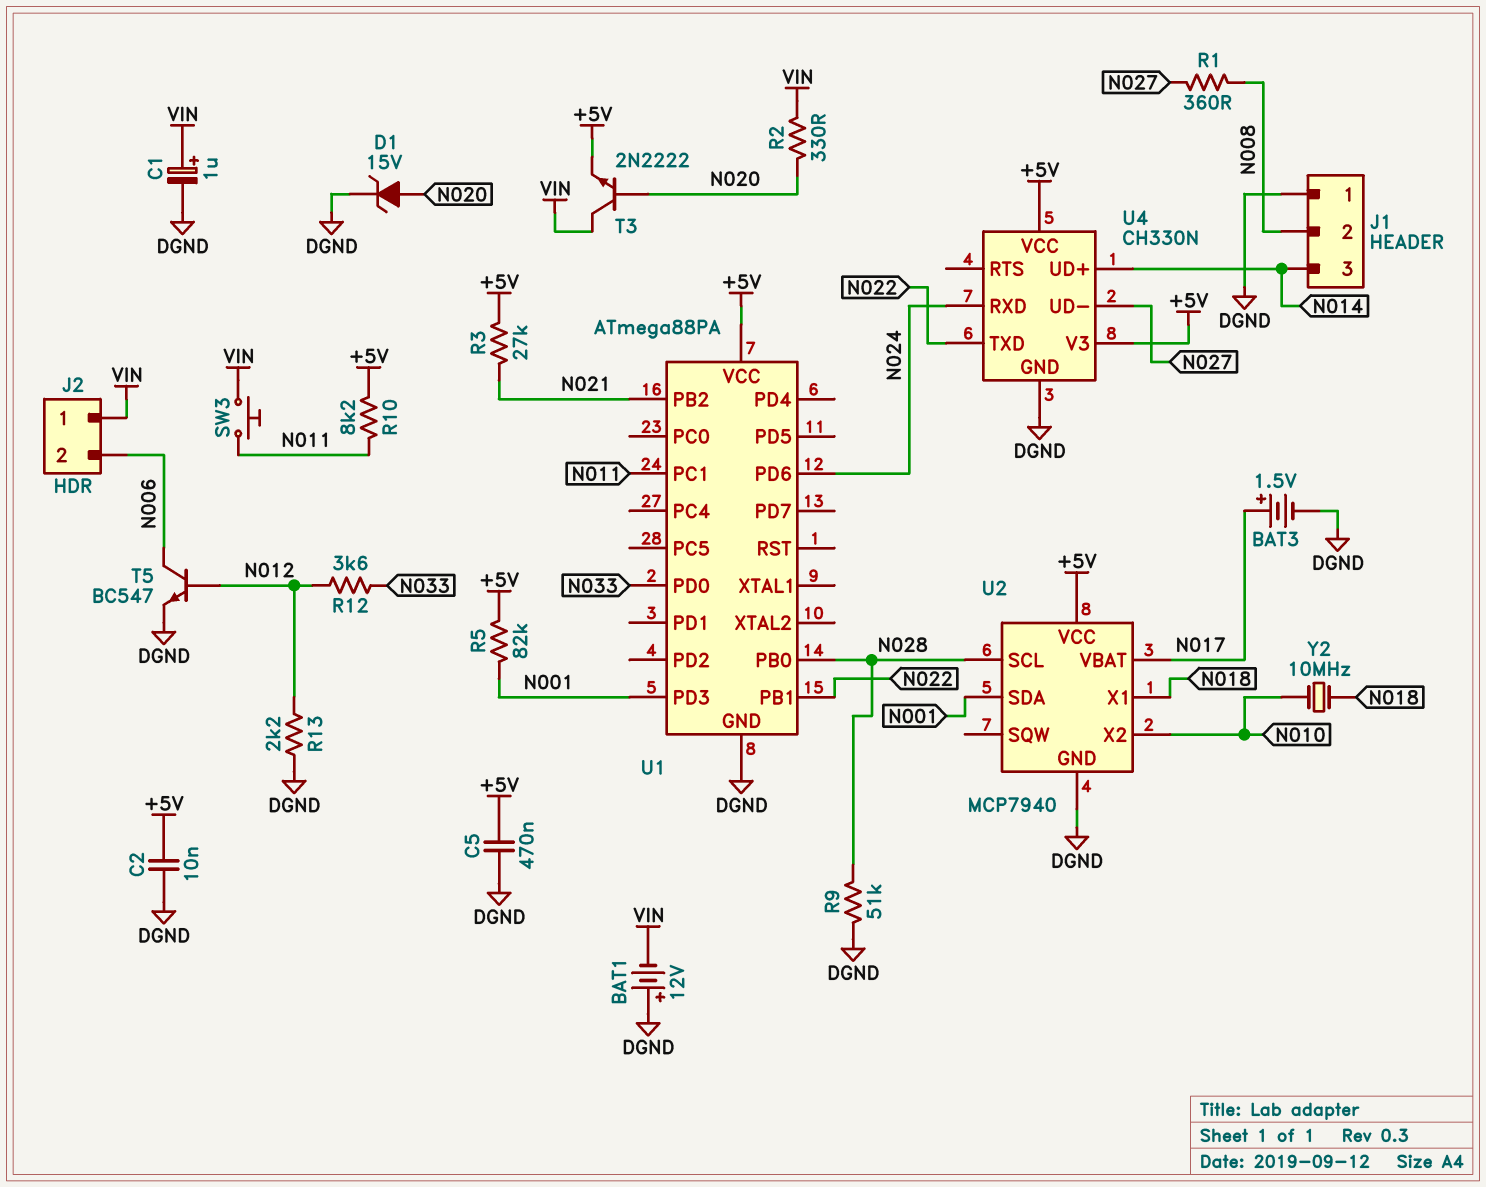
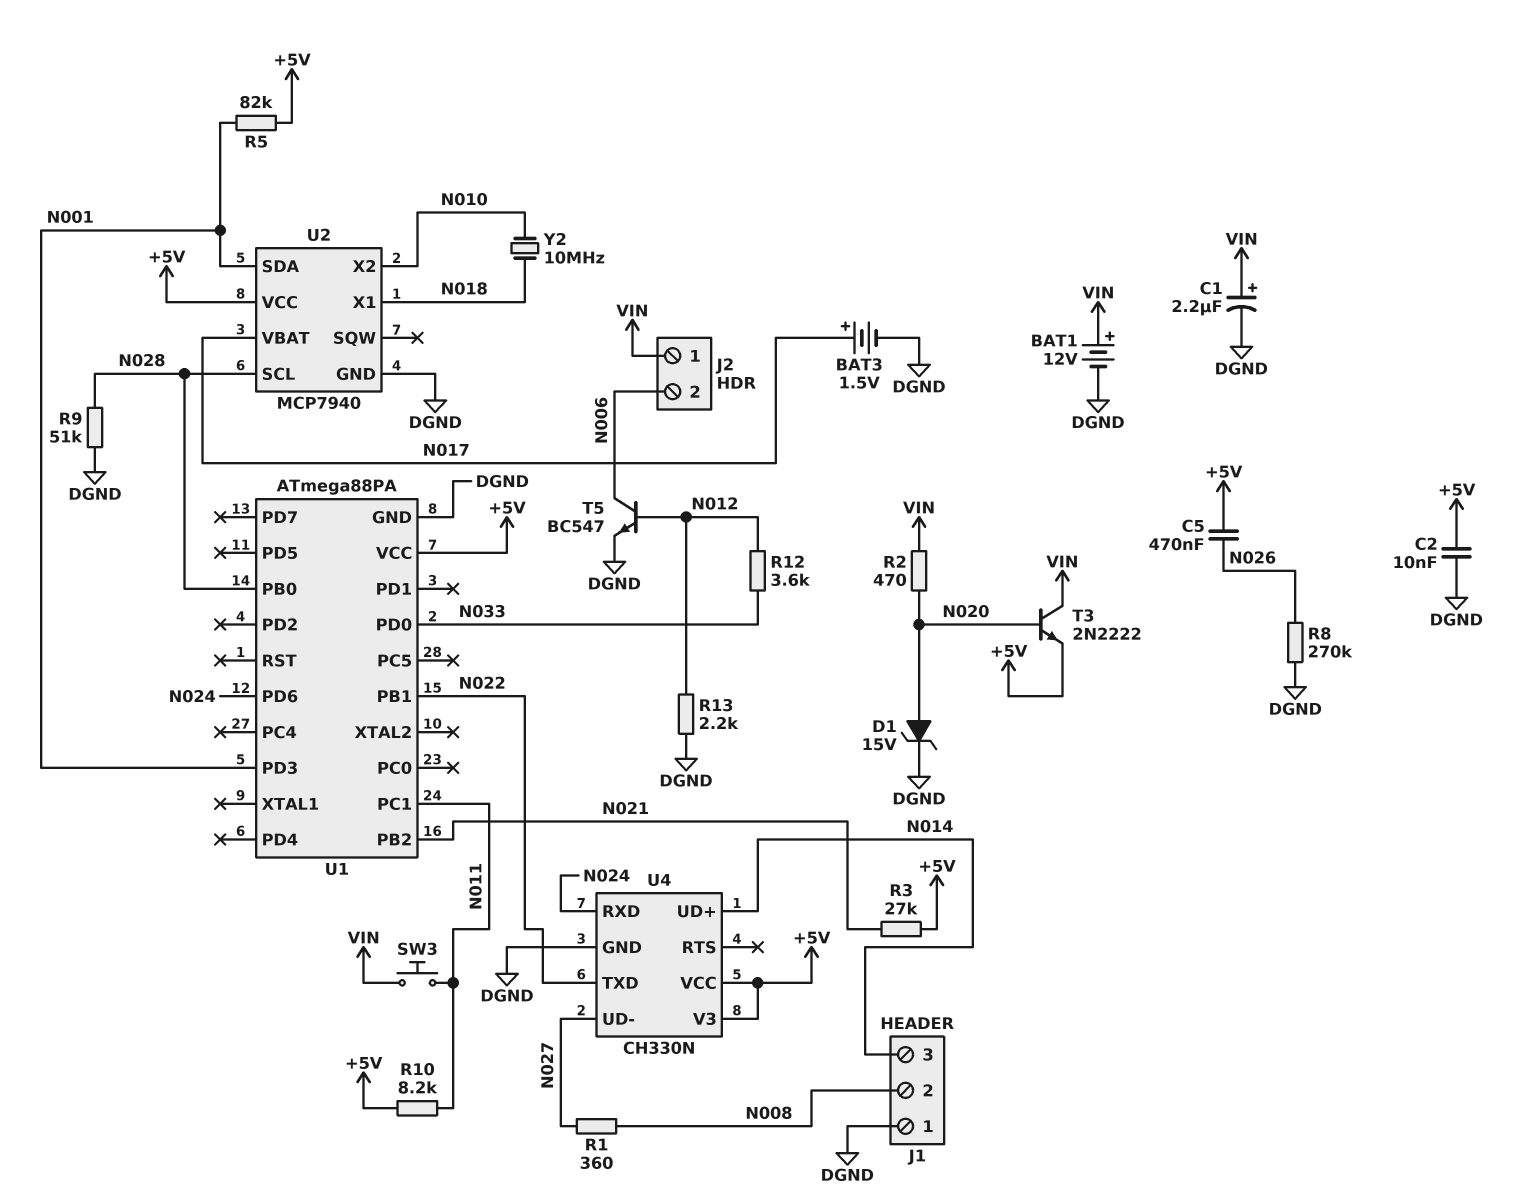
BAT1: 12V (plus DGND, minus VIN) -> 12V (plus VIN, minus DGND)
C1: 1uF (plus VIN, minus DGND) -> 2.2uF (plus VIN, minus DGND)
C5: 470nF (+5V, DGND) -> 470nF (+5V, N026)
R2: 330 (N020, VIN) -> 470 (N020, VIN)
R8: none -> 270k (DGND, N026)

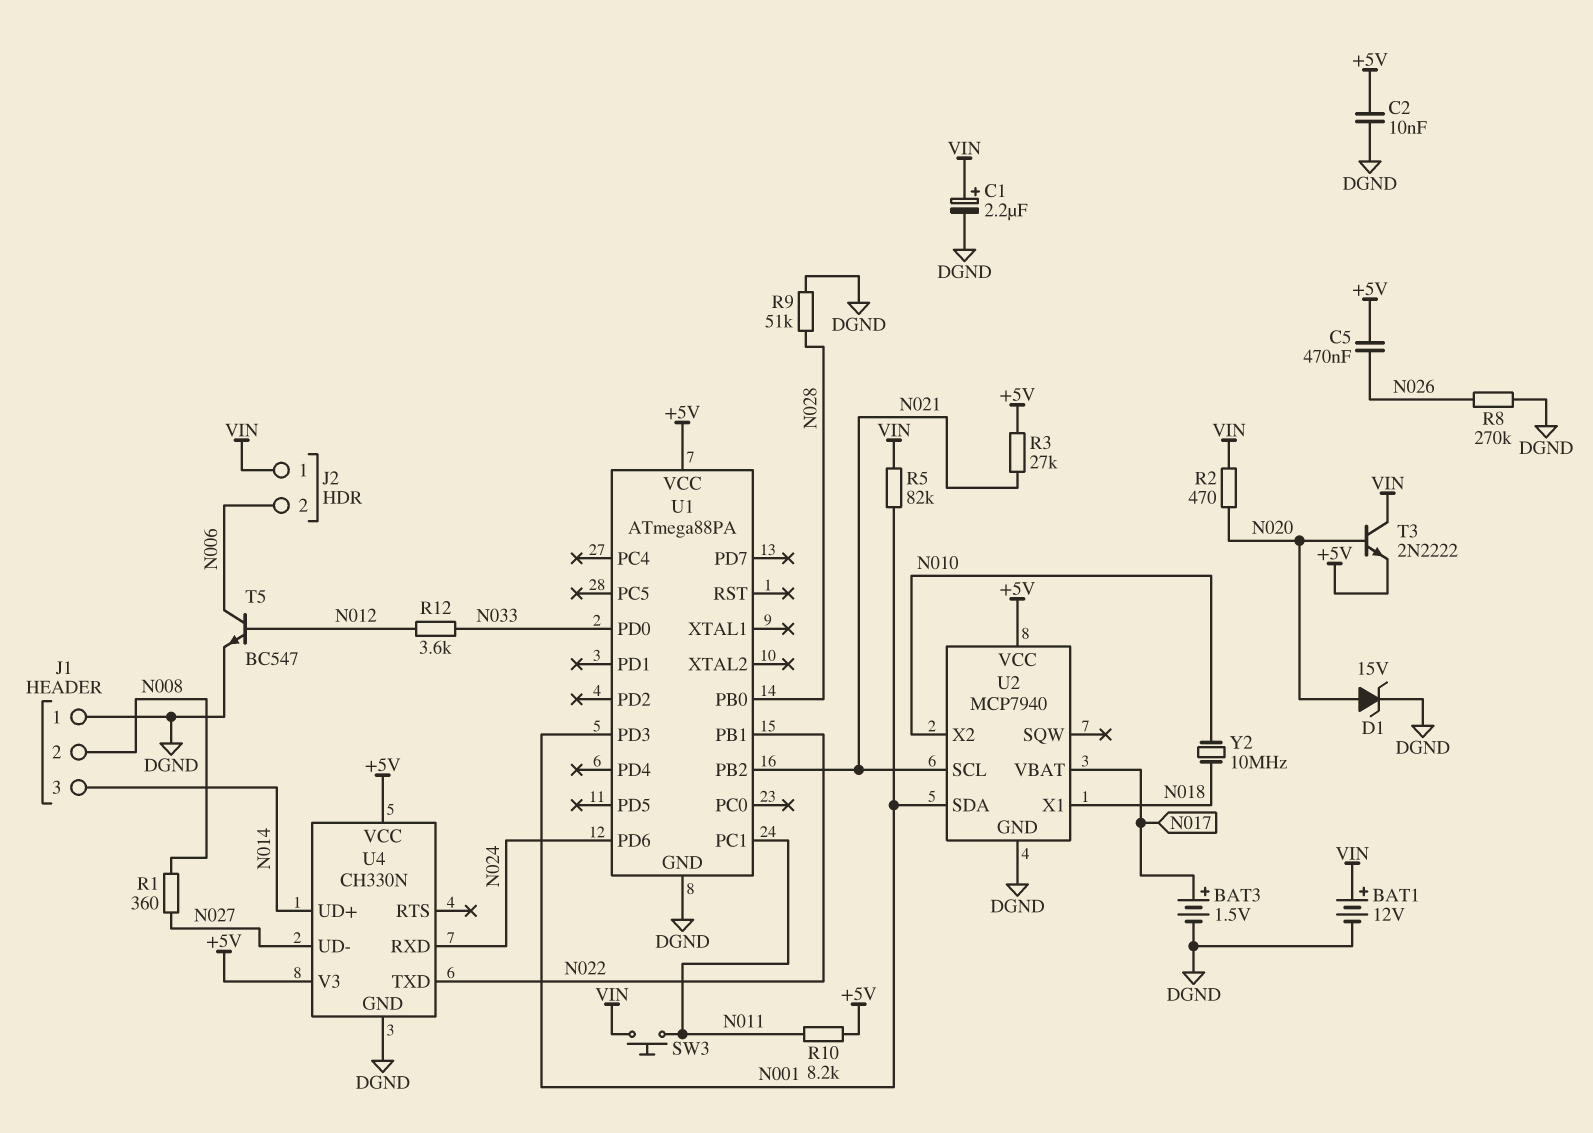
R5: 82k (+5V, N001) -> 82k (N001, VIN)
R13: 2.2k (DGND, N012) -> none
U2 pin SCL: N028 -> N021

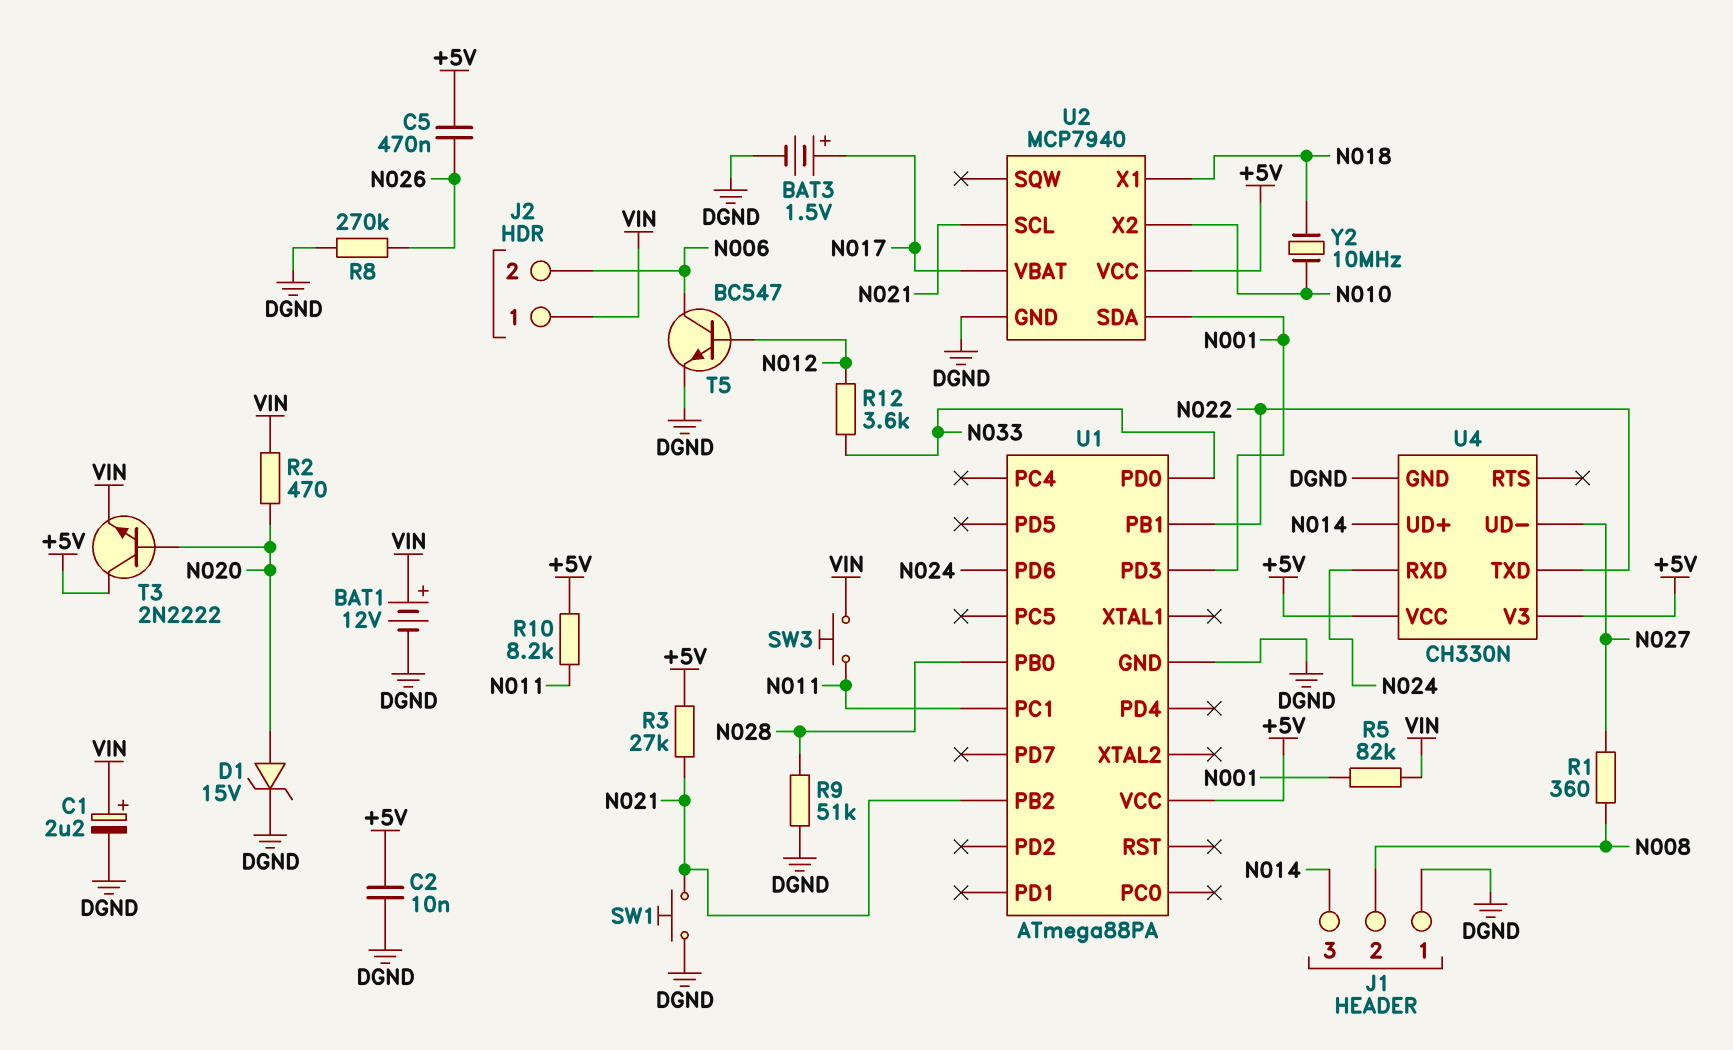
SW1: none -> button (DGND, N021)
T3: NPN 2N2222 (B N020, C VIN, E +5V) -> NPN 2N2222 (B N020, C +5V, E VIN)

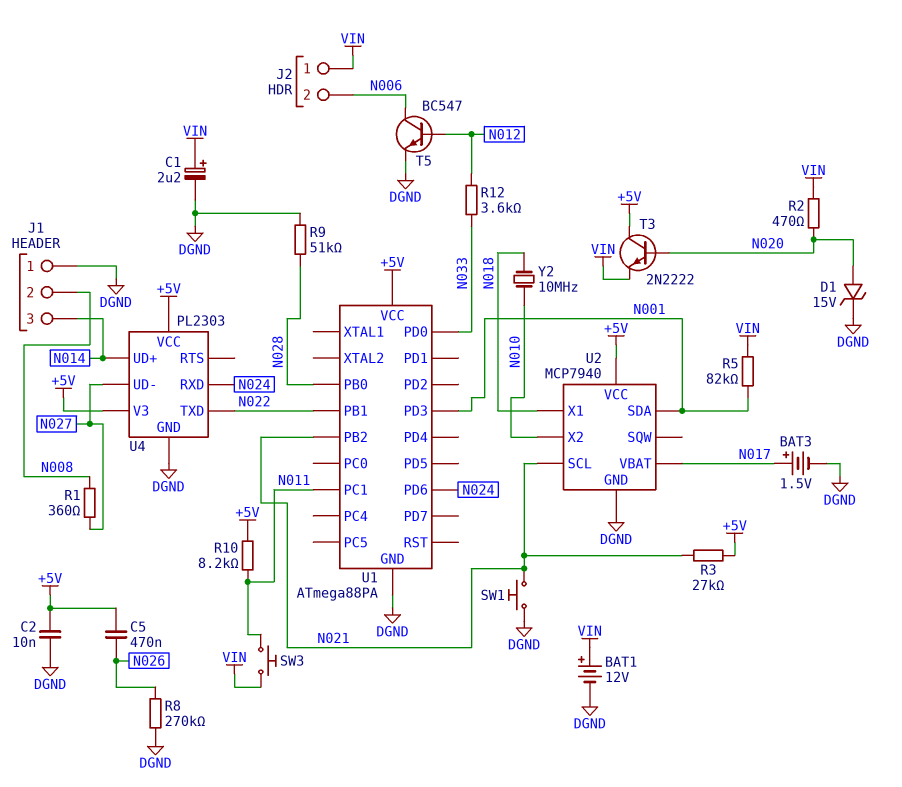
U4: CH330N -> PL2303

